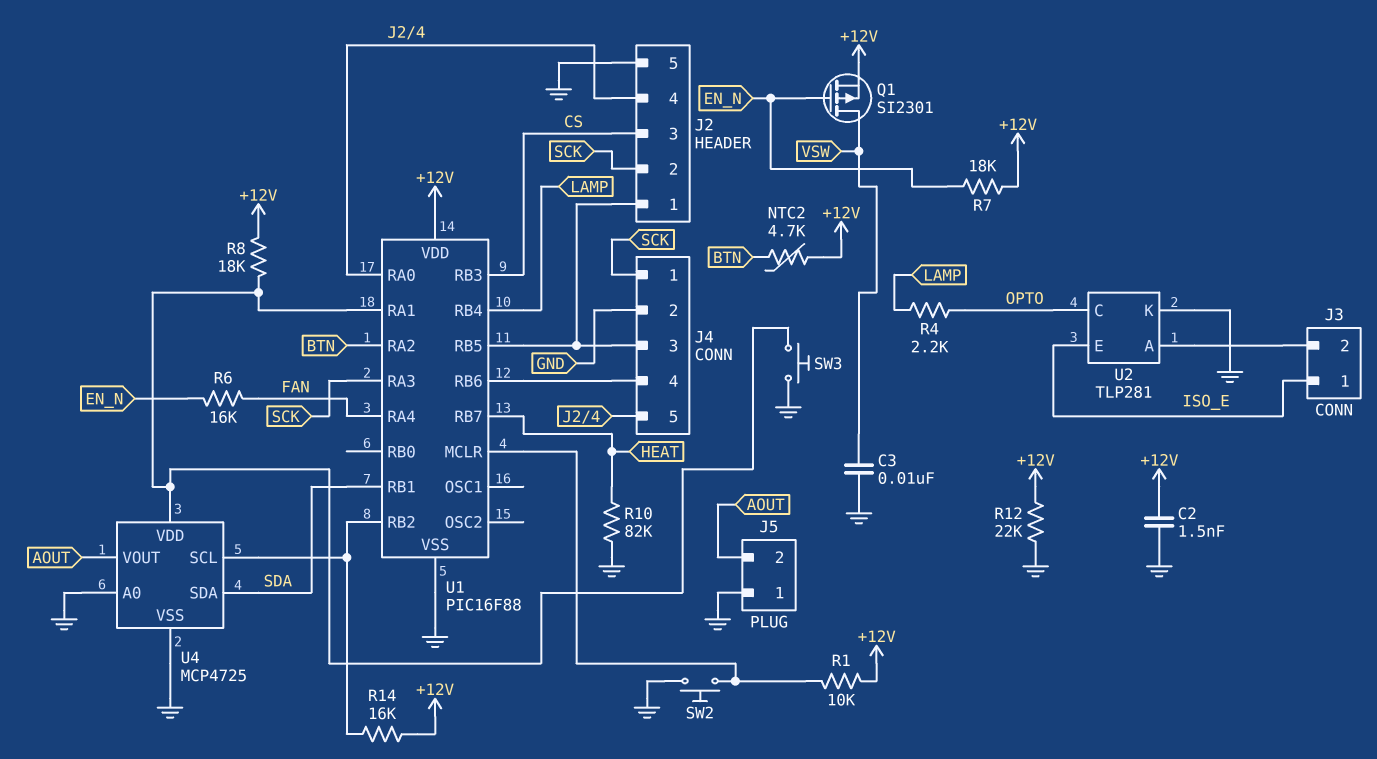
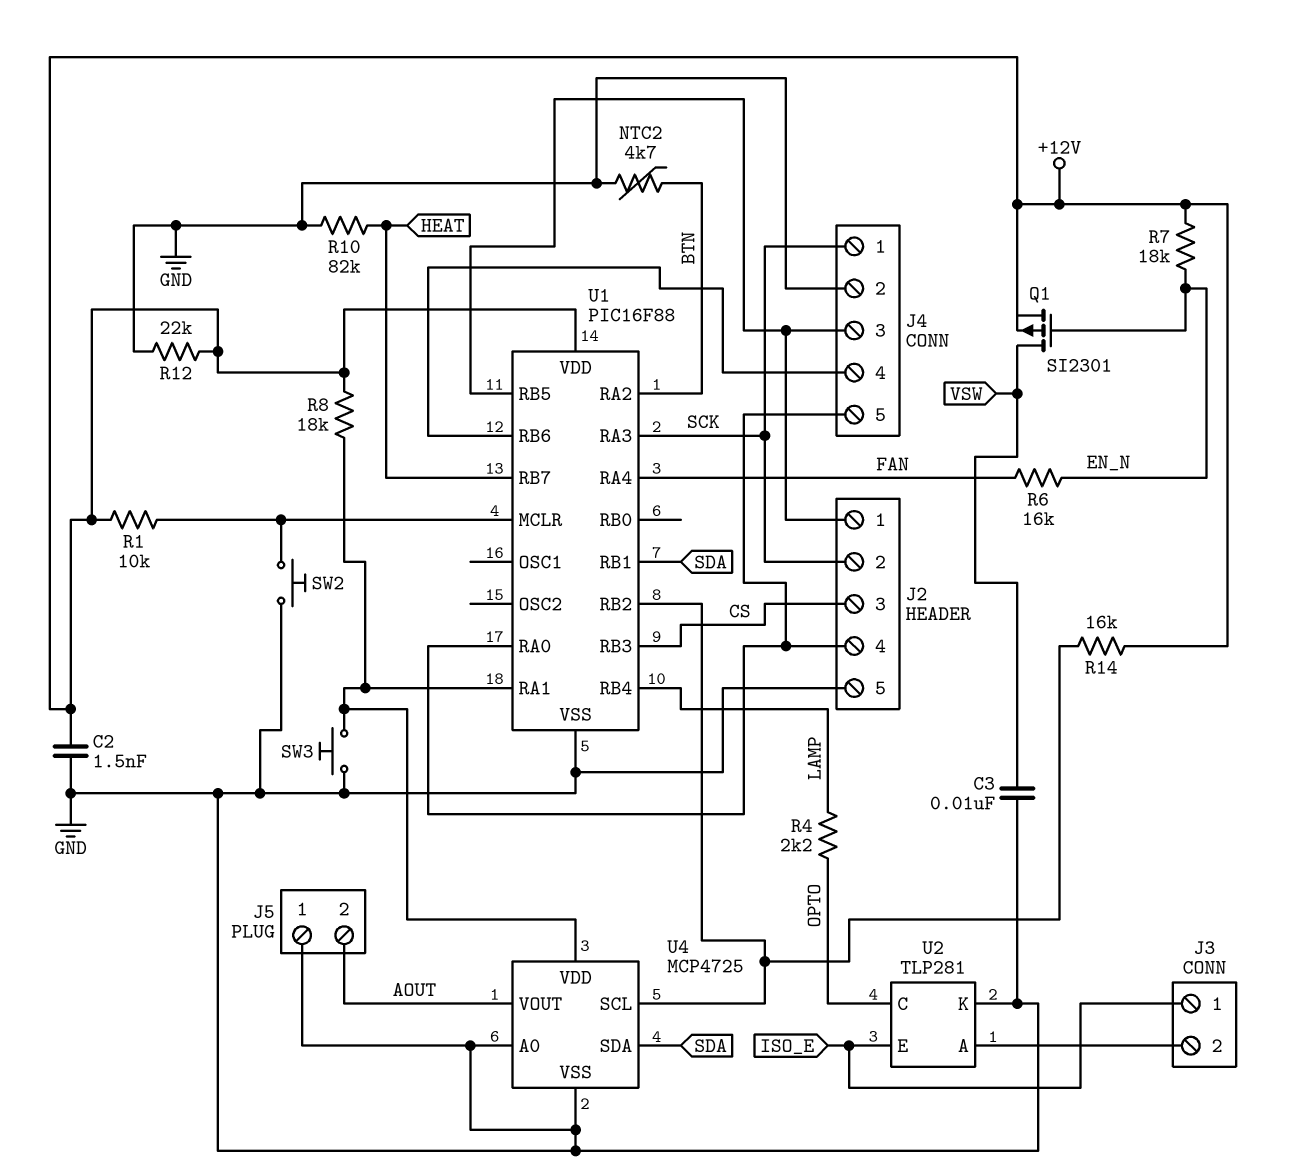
NTC2: 4.7k (+12V, BTN) -> 4.7k (BTN, GND)

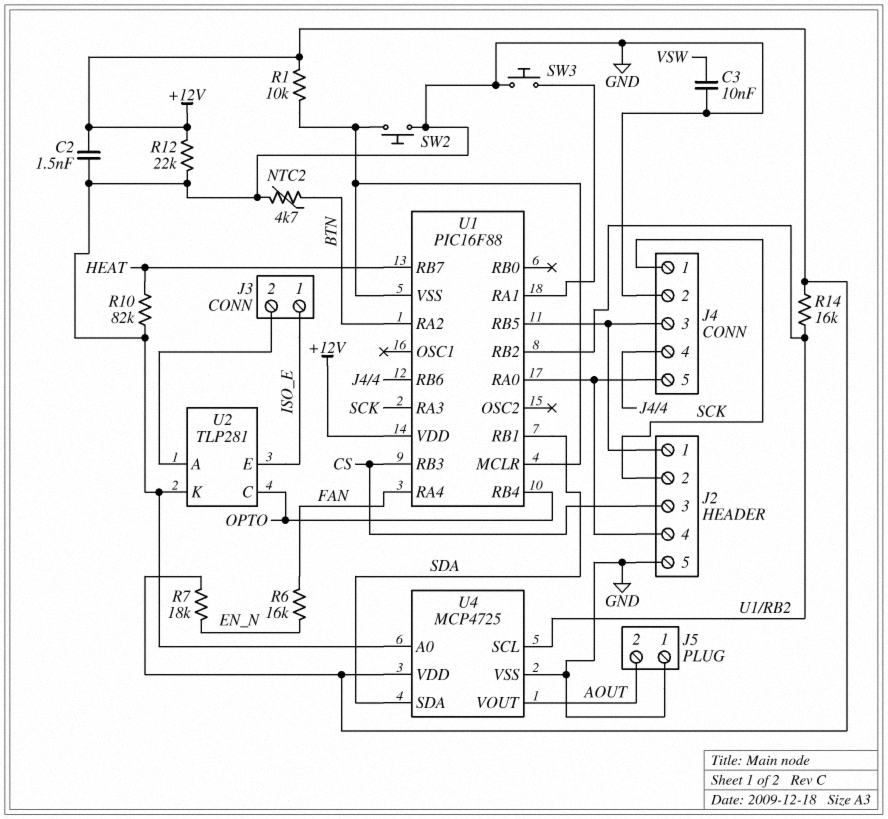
Q1: PMOS SI2301 (G EN_N, D VSW, S +12V) -> none
R4: 2.2k (LAMP, OPTO) -> none
R8: 18k (+12V, U1/RA1) -> none
U1 pin RB4: LAMP -> OPTO
U1 pin VSS: GND -> U1/MCLR
U4 pin VDD: U1/RA1 -> +12V

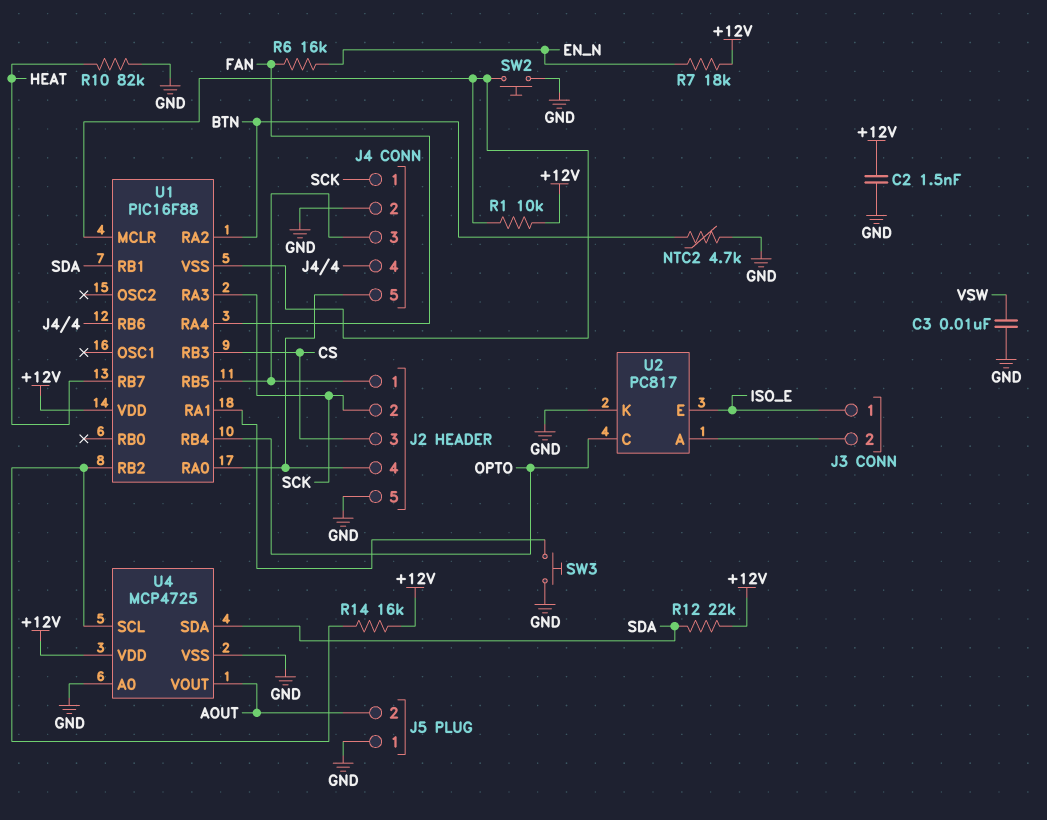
R12: 22k (+12V, GND) -> 22k (+12V, SDA)
U2: TLP281 -> PC817

